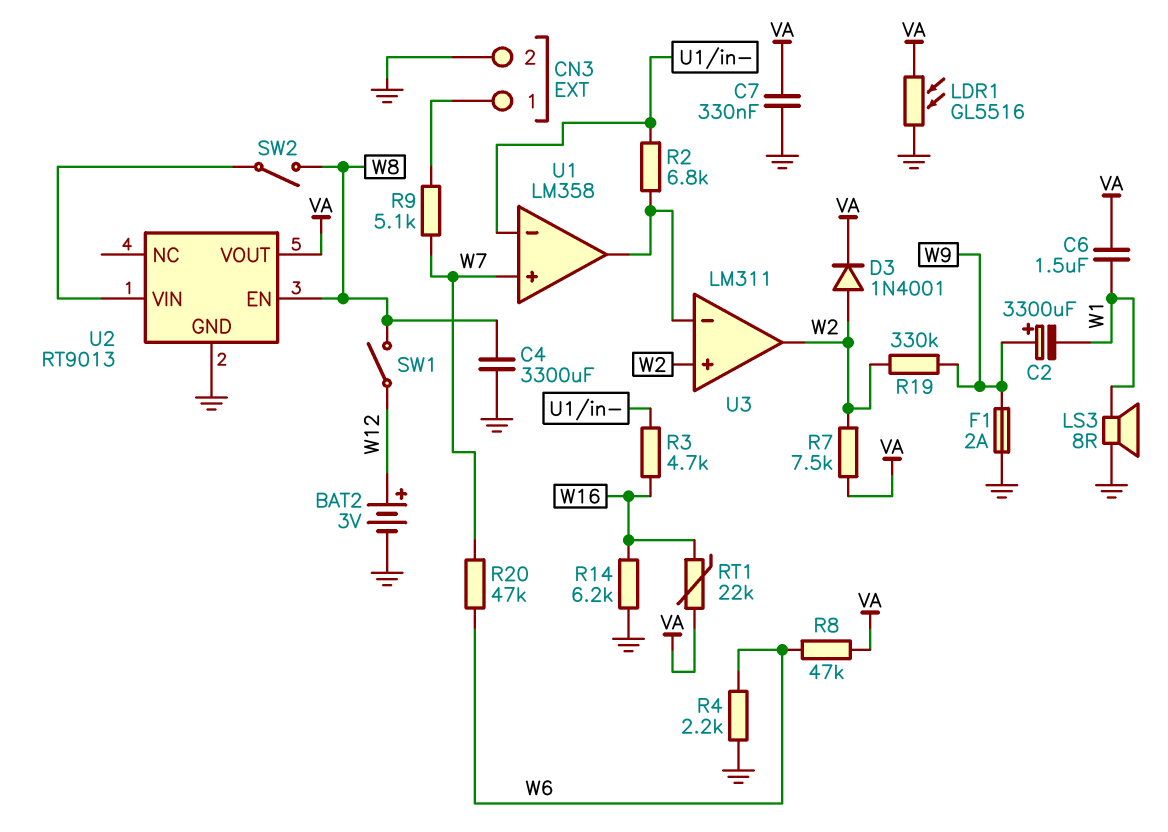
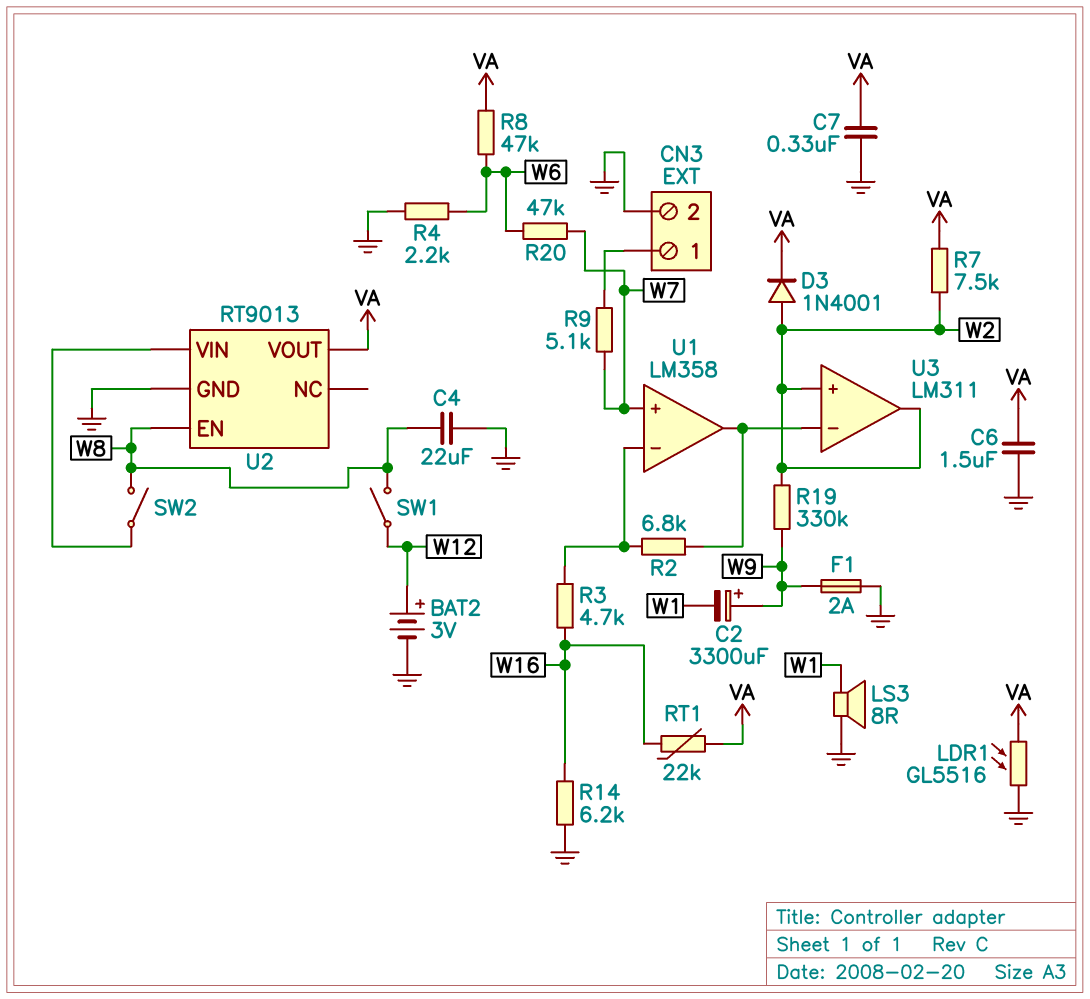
C4: 3300uF (GND, W8) -> 22uF (GND, W8)
C6: 1.5uF (VA, W1) -> 1.5uF (GND, VA)

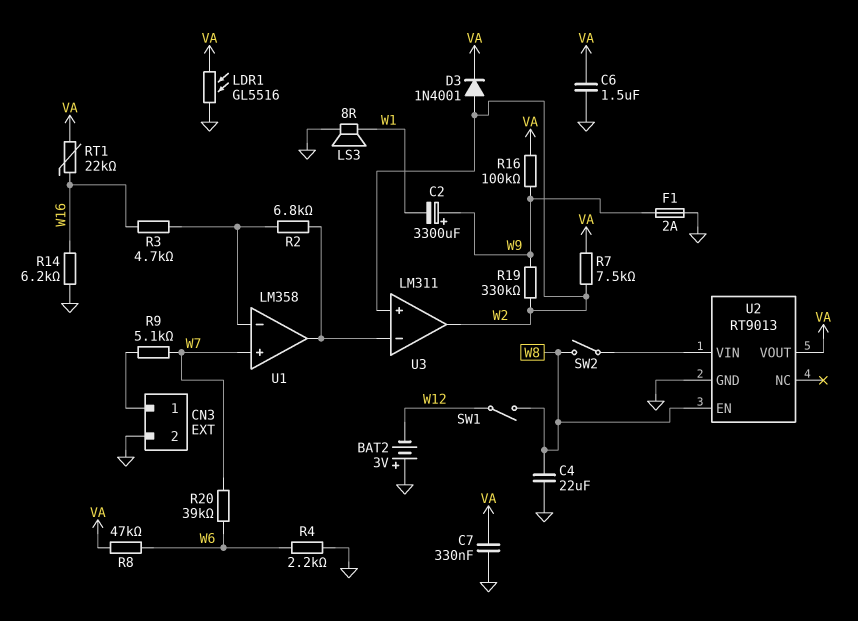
BAT2: 3V (plus W12, minus GND) -> 3V (plus GND, minus W12)
R16: none -> 100k (VA, W9)
R20: 47k (W6, W7) -> 39k (W6, W7)

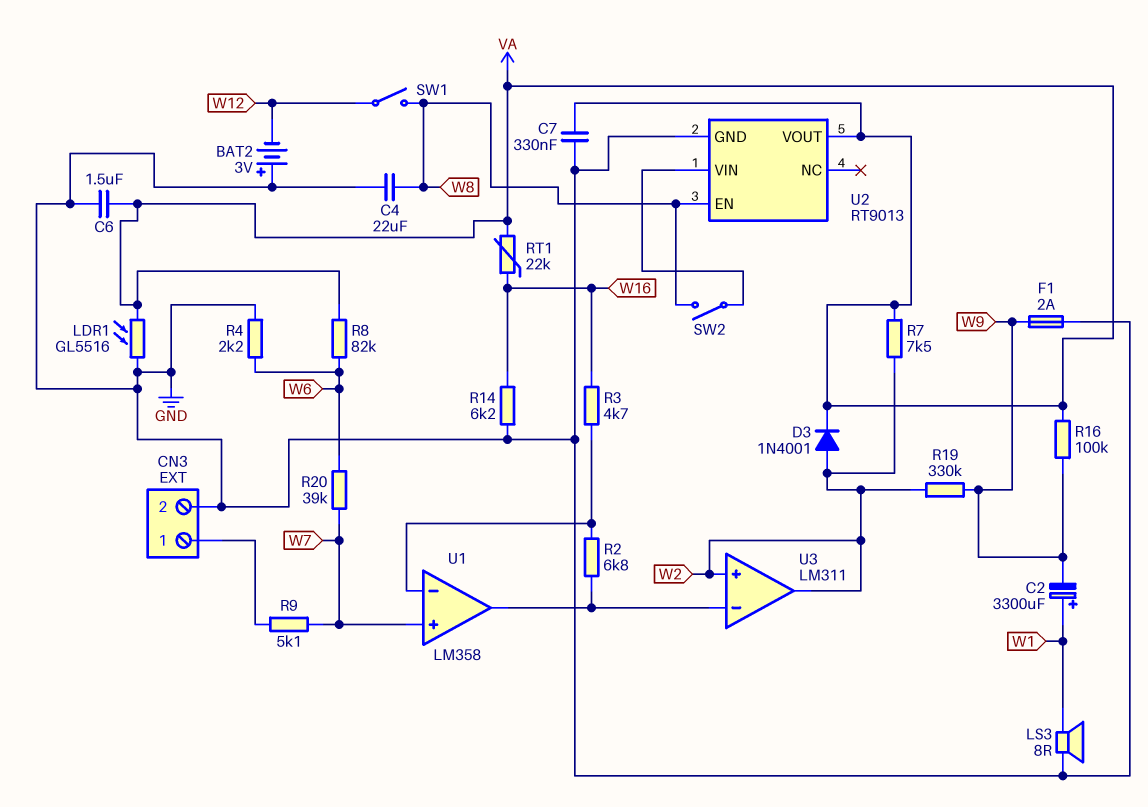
C2: 3300uF (plus W9, minus W1) -> 3300uF (plus W1, minus W9)
R8: 47k (VA, W6) -> 82k (VA, W6)

